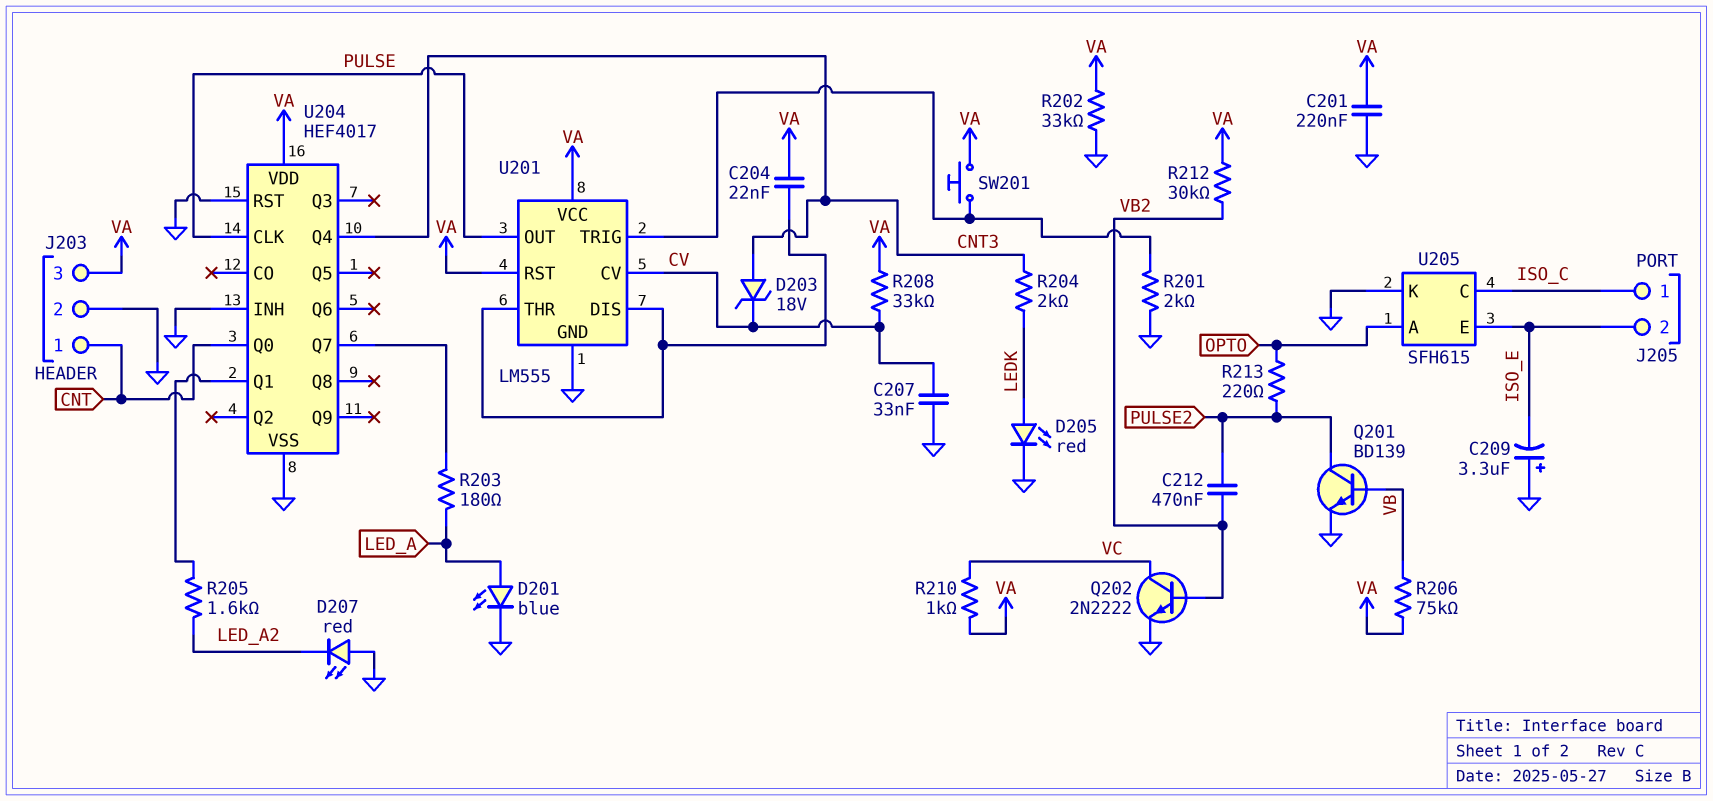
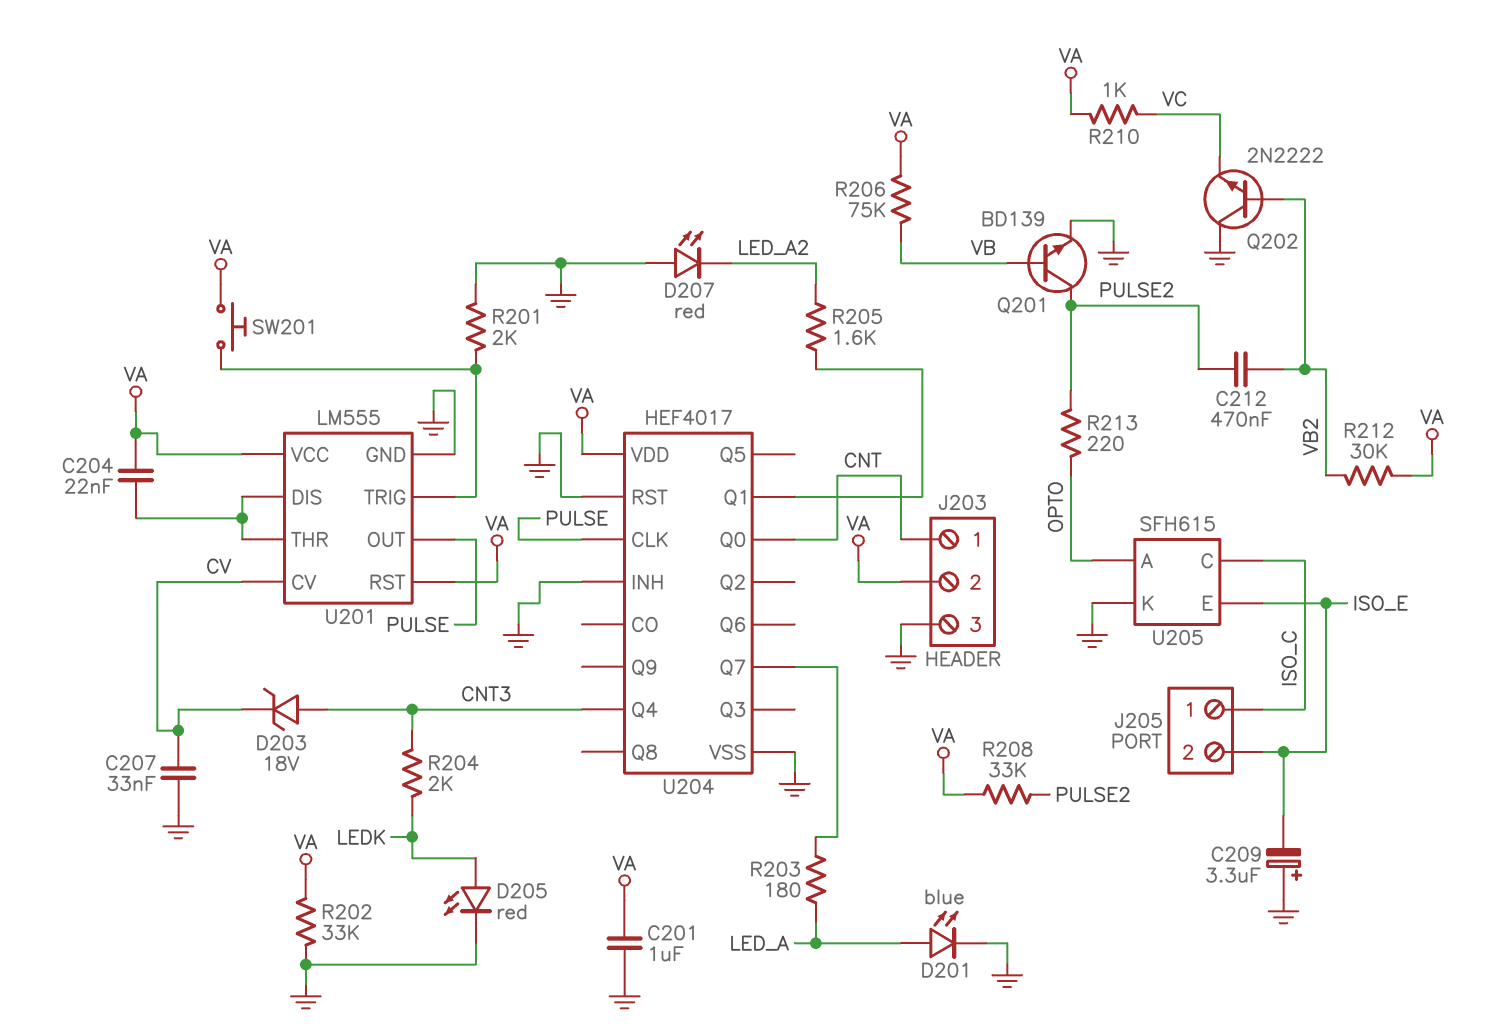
C201: 220nF (GND, VA) -> 1uF (GND, VA)
J203 pin 2: GND -> VA
J203 pin 3: VA -> GND
Q202: NPN 2N2222 (B VB2, C VC, E GND) -> NPN 2N2222 (B VB2, C GND, E VC)
R208: 33k (CV, VA) -> 33k (PULSE2, VA)

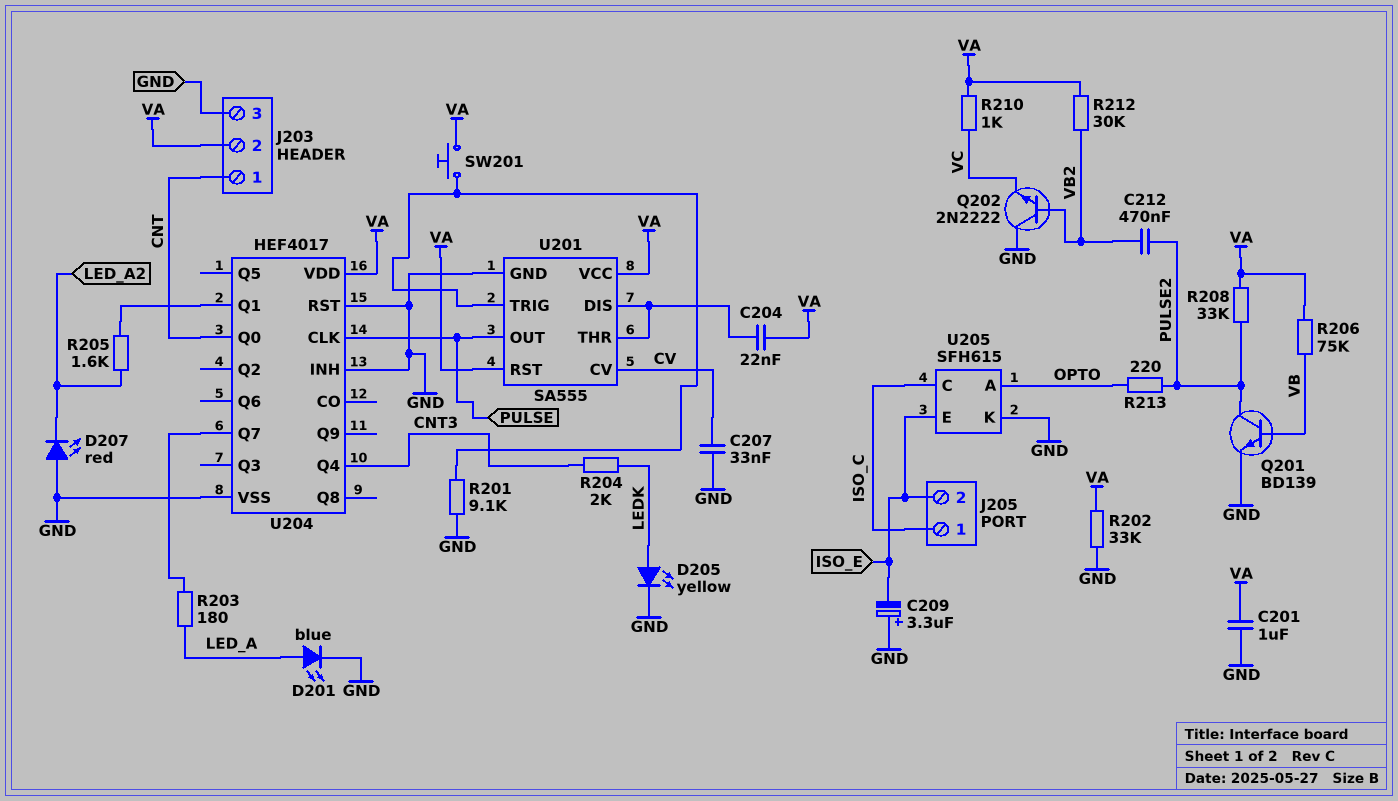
D203: zener 18V (A CNT3, K CV) -> none
D205: LED red (A LEDK, K GND) -> LED yellow (A LEDK, K GND)
R201: 2k (GND, U201/TRIG) -> 9.1k (GND, U201/TRIG)
U201: LM555 -> SA555

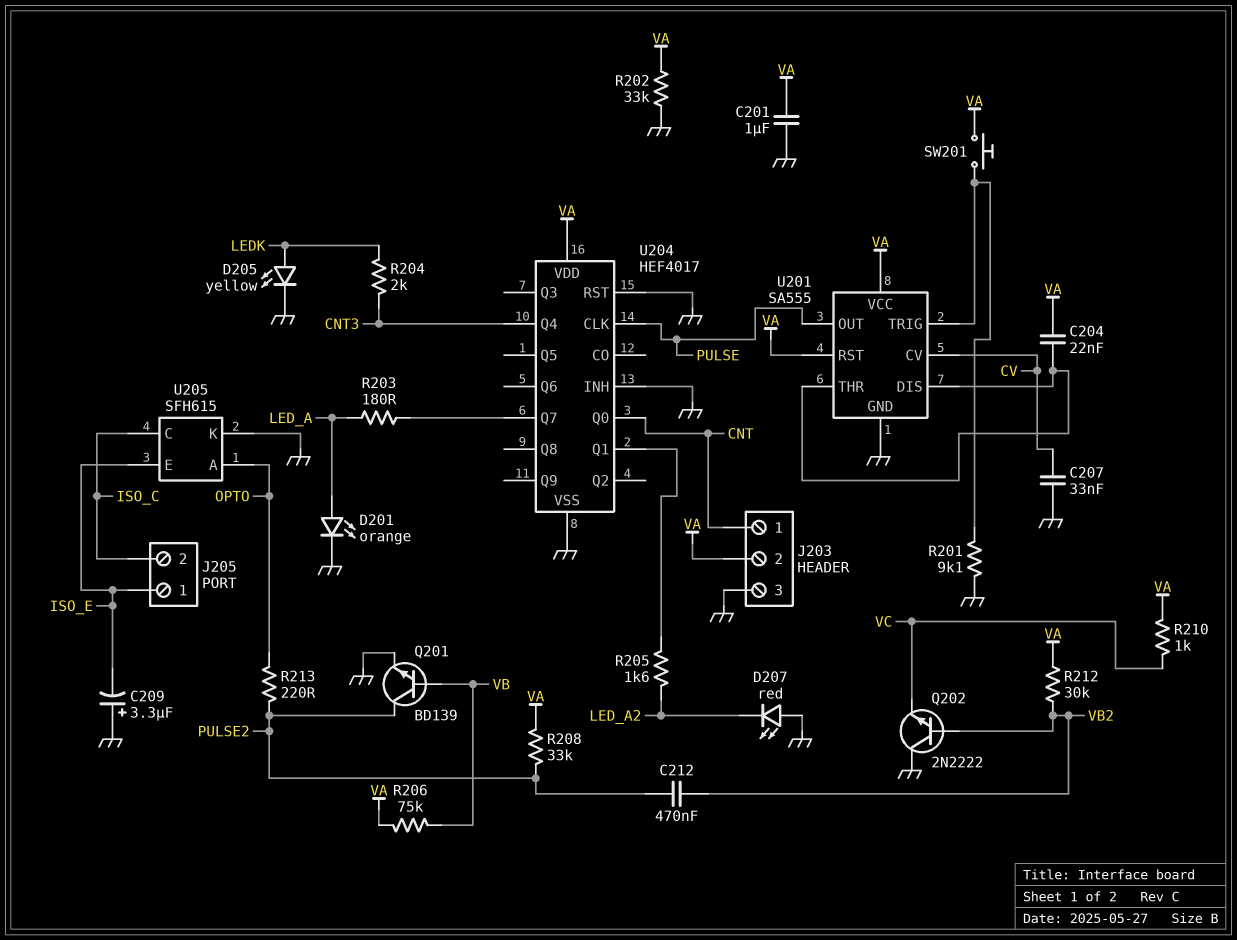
D201: LED blue (A LED_A, K GND) -> LED orange (A LED_A, K GND)
J205 pin 1: ISO_C -> ISO_E
J205 pin 2: ISO_E -> ISO_C

